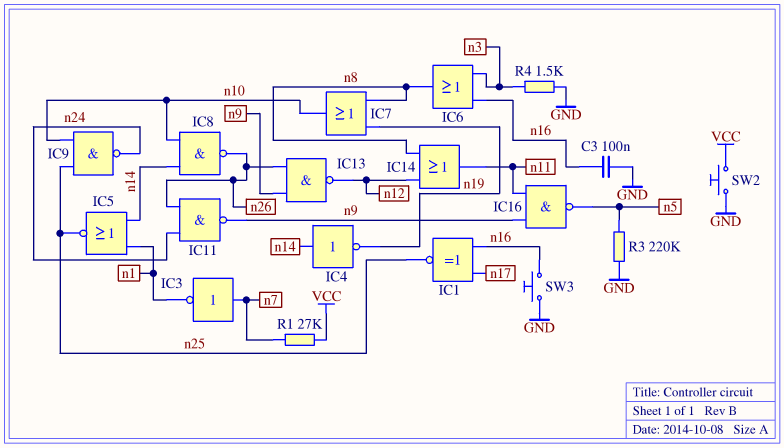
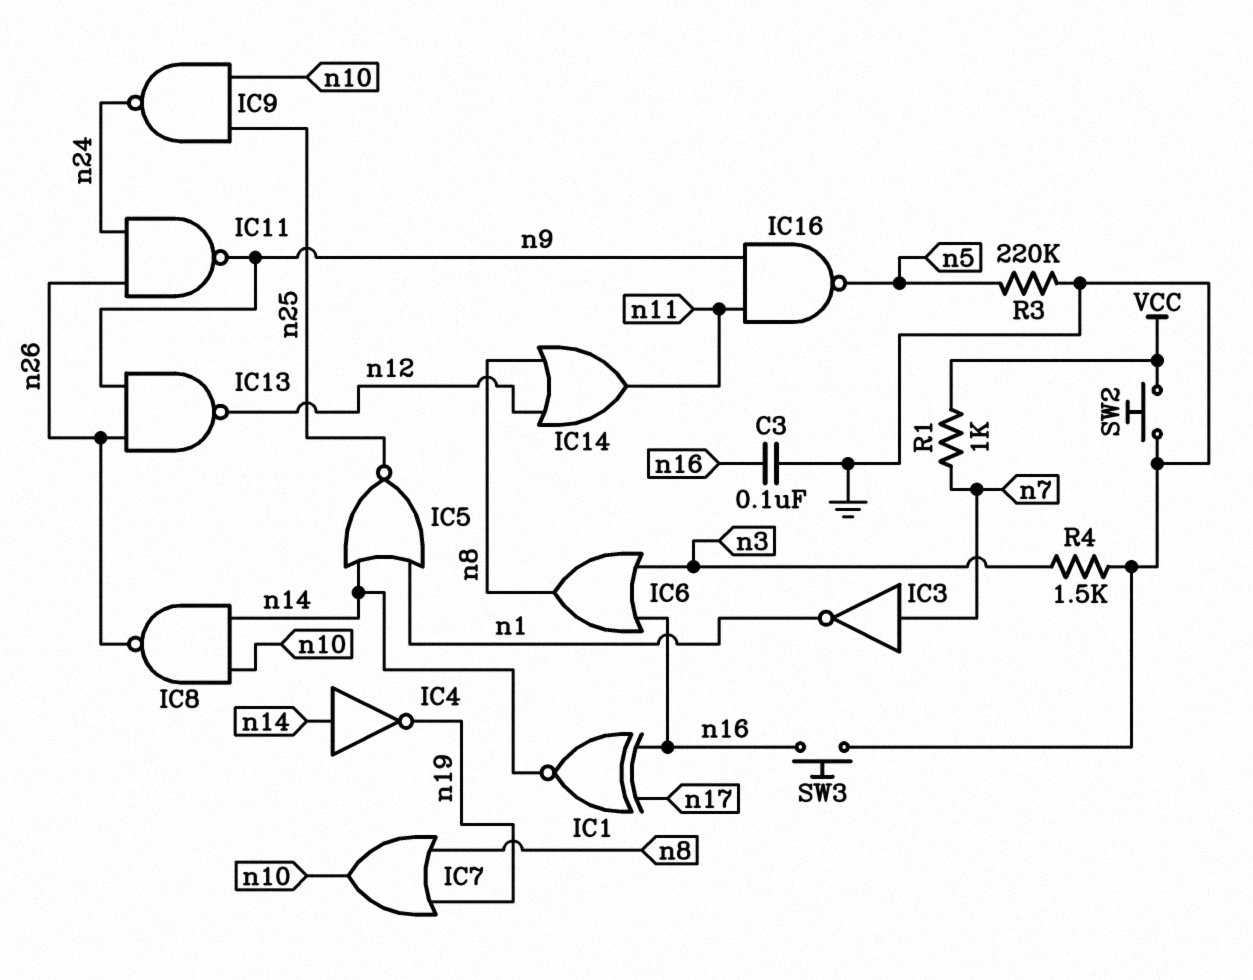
IC1: XNOR (in n16, in n17, out n25) -> XNOR (in n16, in n17, out n14)
R1: 27k (VCC, n7) -> 1k (VCC, n7)

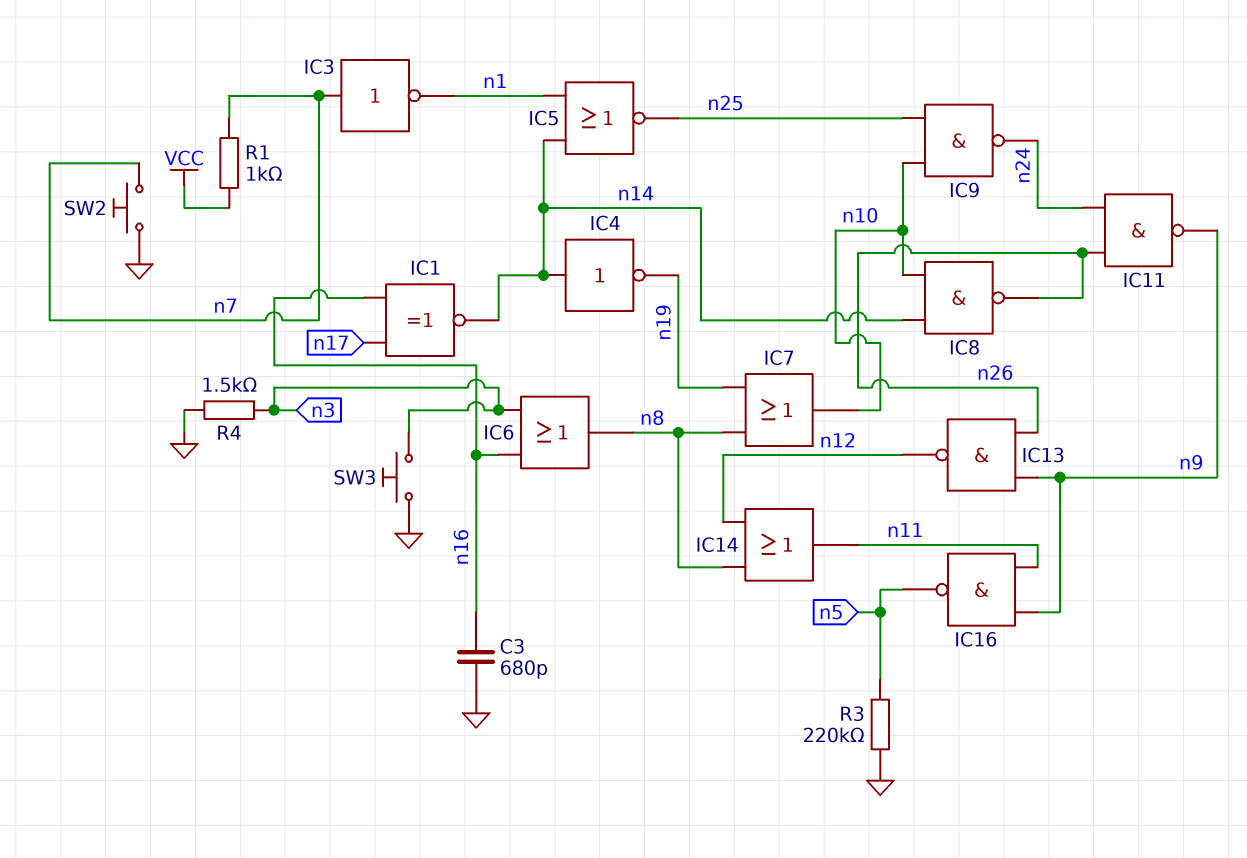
C3: 100nF (GND, n16) -> 680pF (GND, n16)
SW2: button (GND, VCC) -> button (GND, n7)
SW3: button (GND, n16) -> button (GND, n3)

